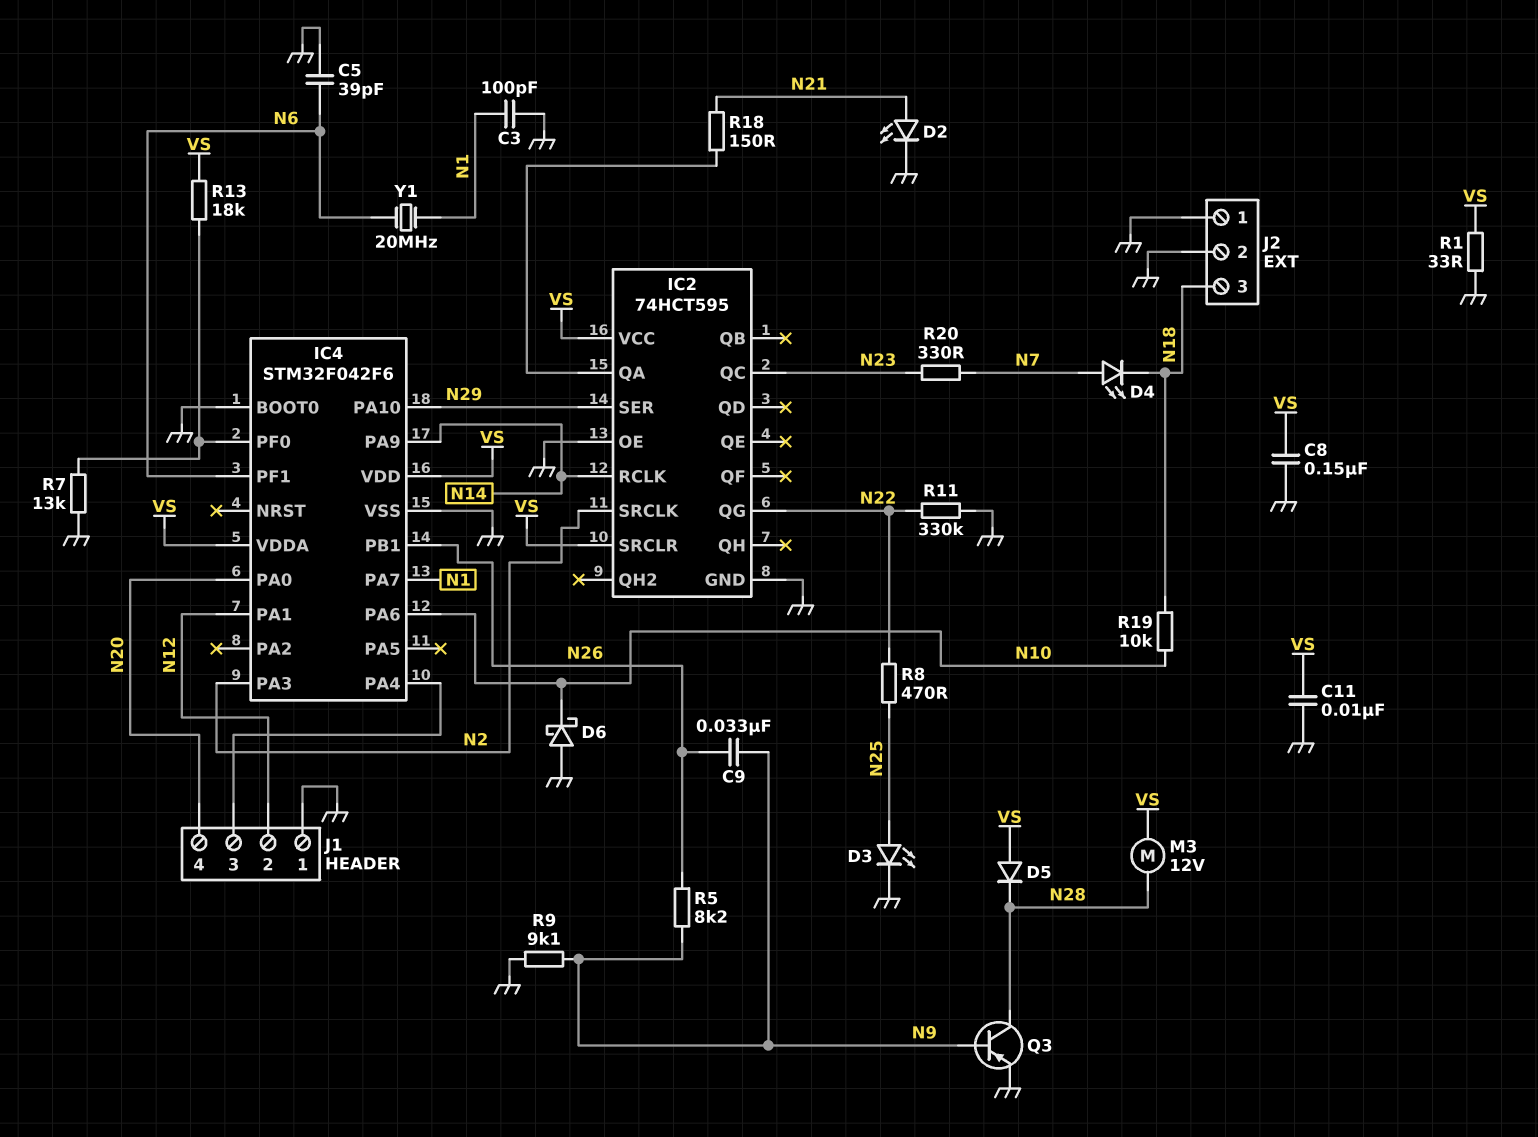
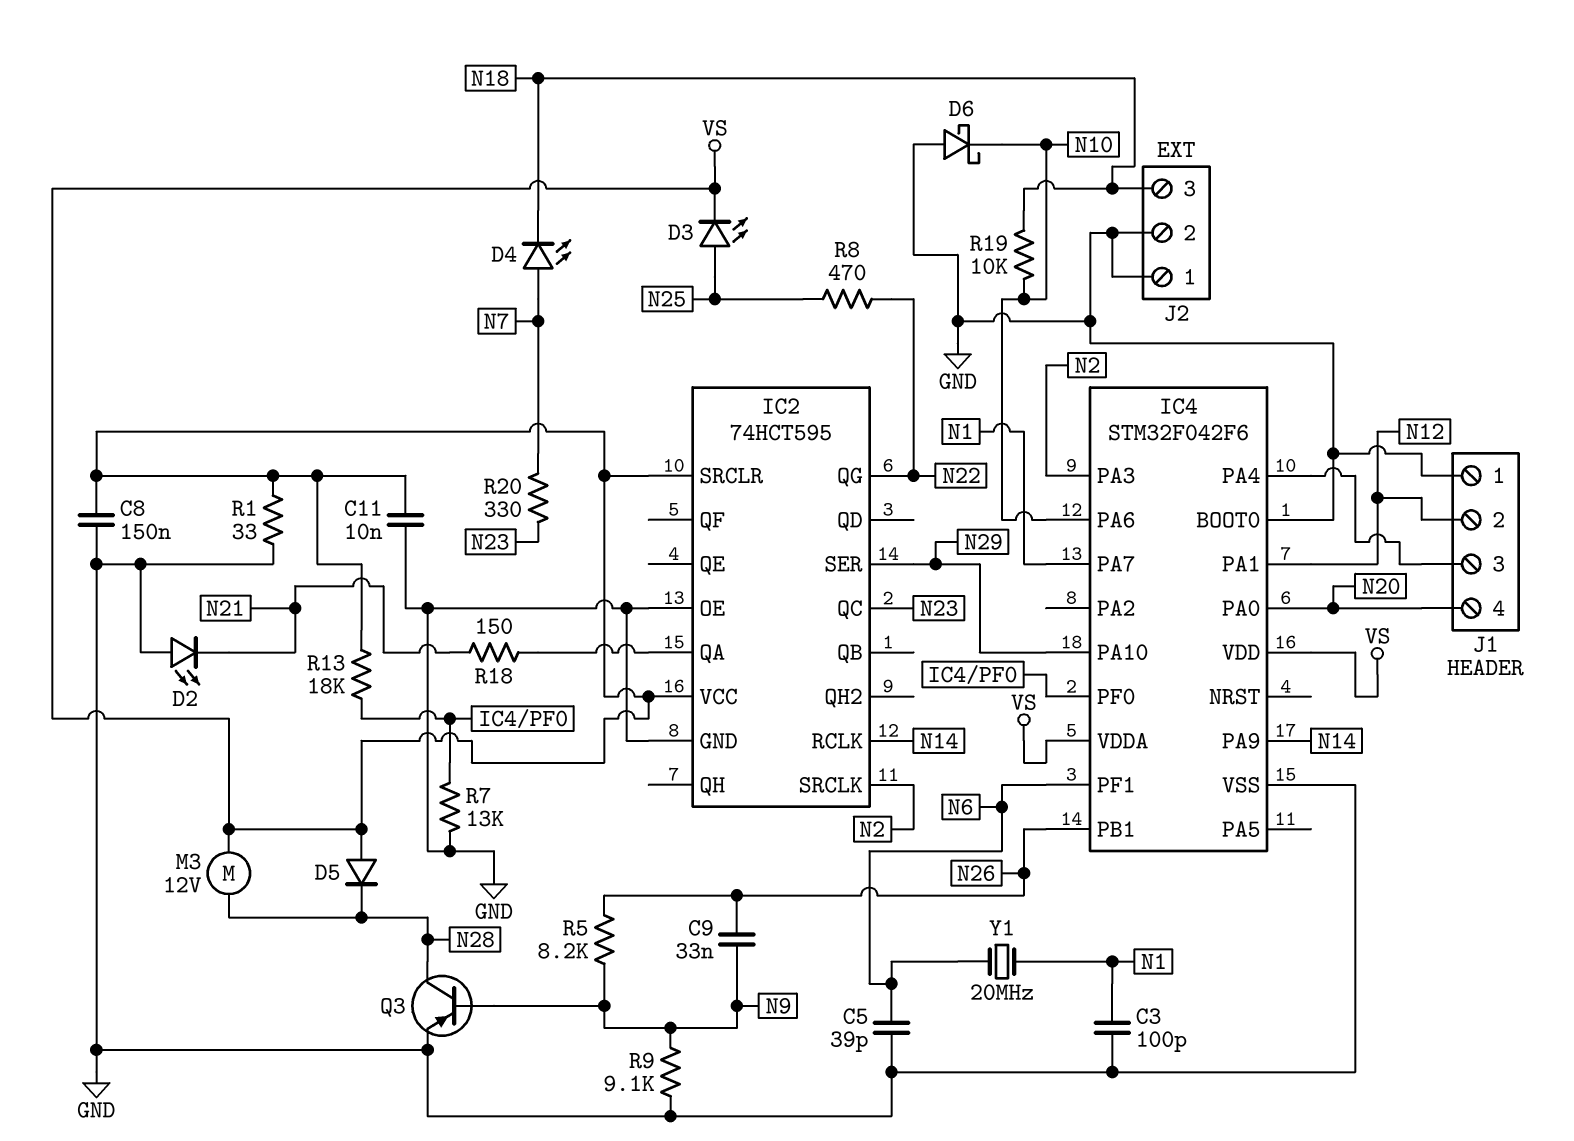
D2: LED (A N21, K GND) -> LED (A GND, K N21)
D3: LED (A N25, K GND) -> LED (A N25, K VS)
R11: 330k (GND, N22) -> none

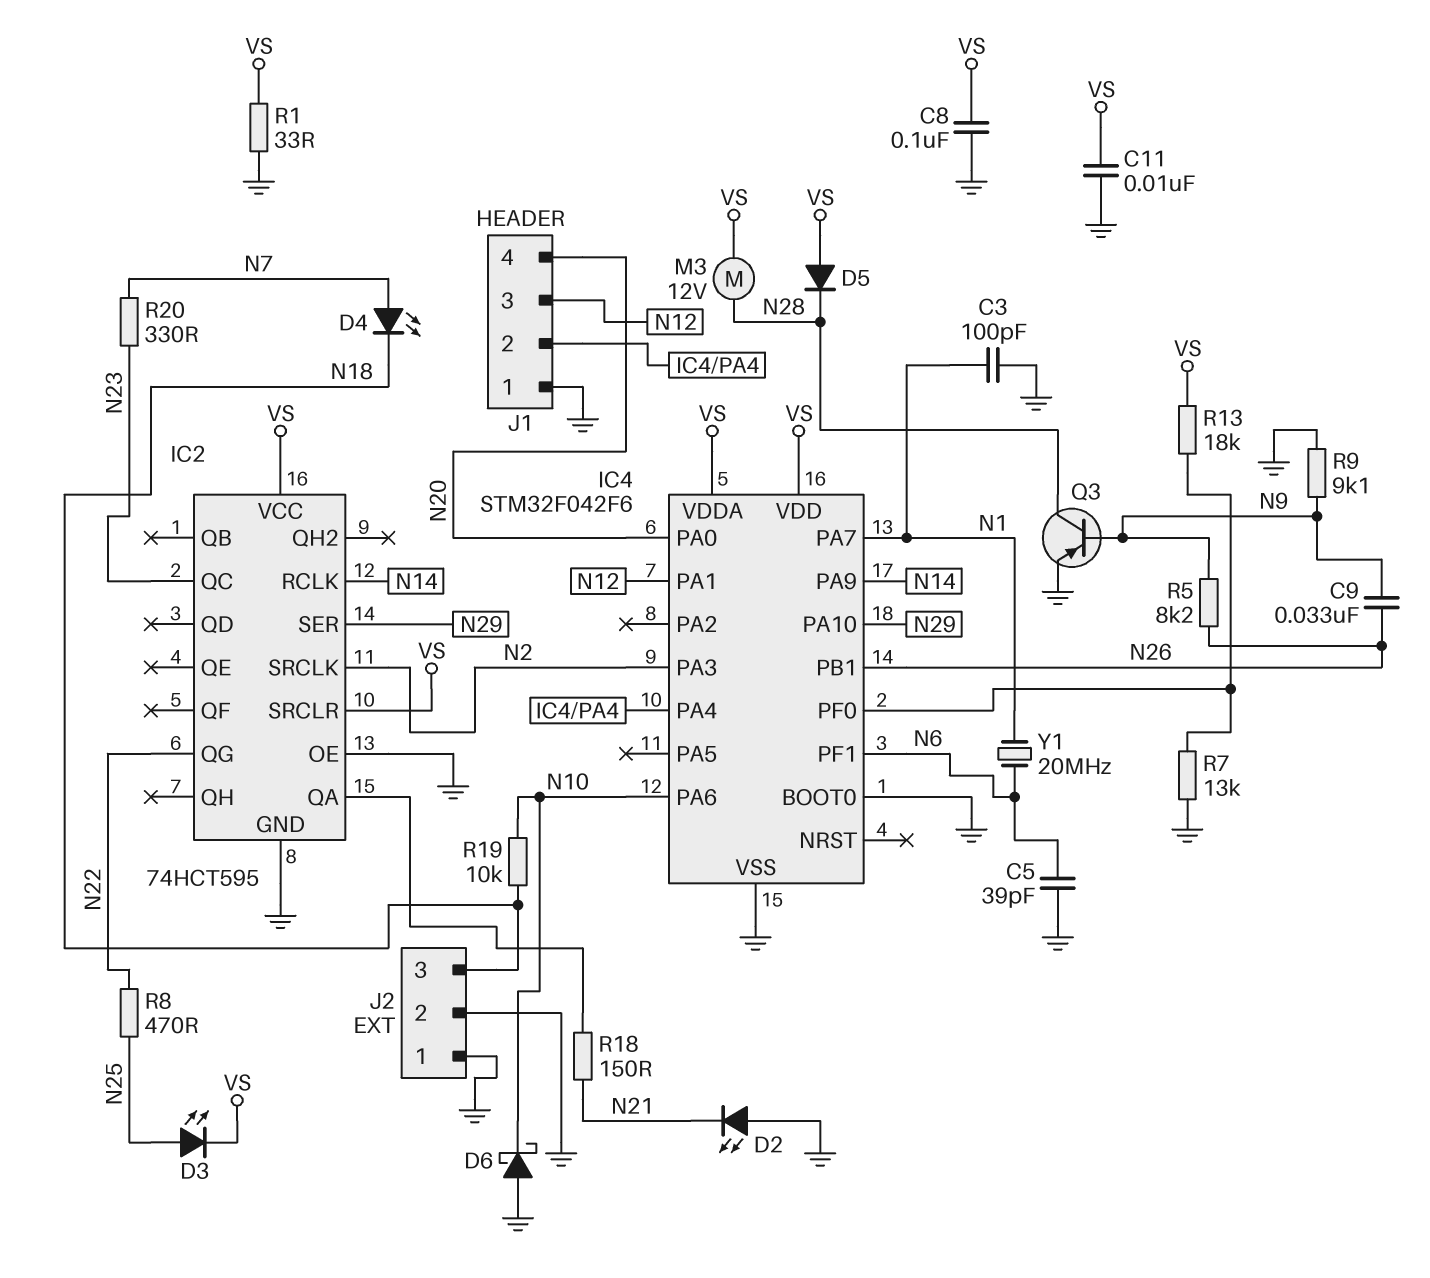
C8: 150nF (GND, VS) -> 100nF (GND, VS)
J1 pin 2: N12 -> IC4/PA4
J1 pin 3: IC4/PA4 -> N12

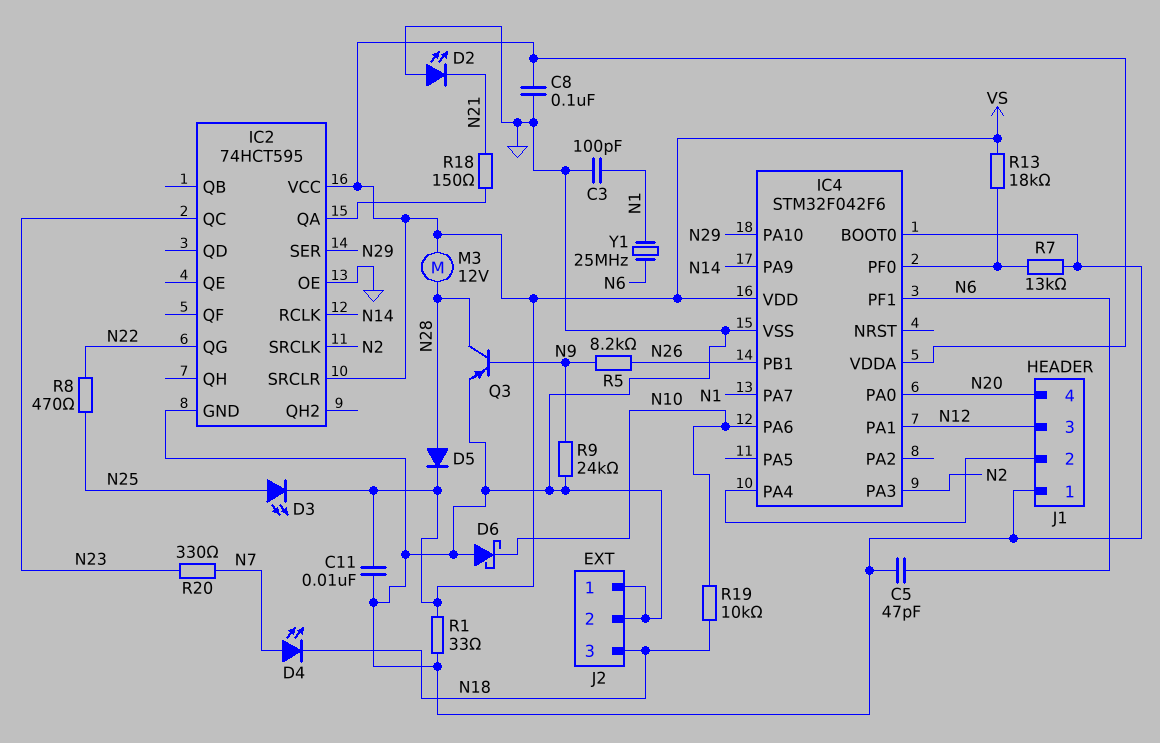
C5: 39pF (GND, N6) -> 47pF (GND, N6)
C9: 33nF (N9, N26) -> none
D5: diode (A VS, K N28) -> diode (A N28, K VS)
R9: 9.1k (GND, N9) -> 24k (GND, N9)
Y1: 20MHz (N1, N6) -> 25MHz (N1, N6)

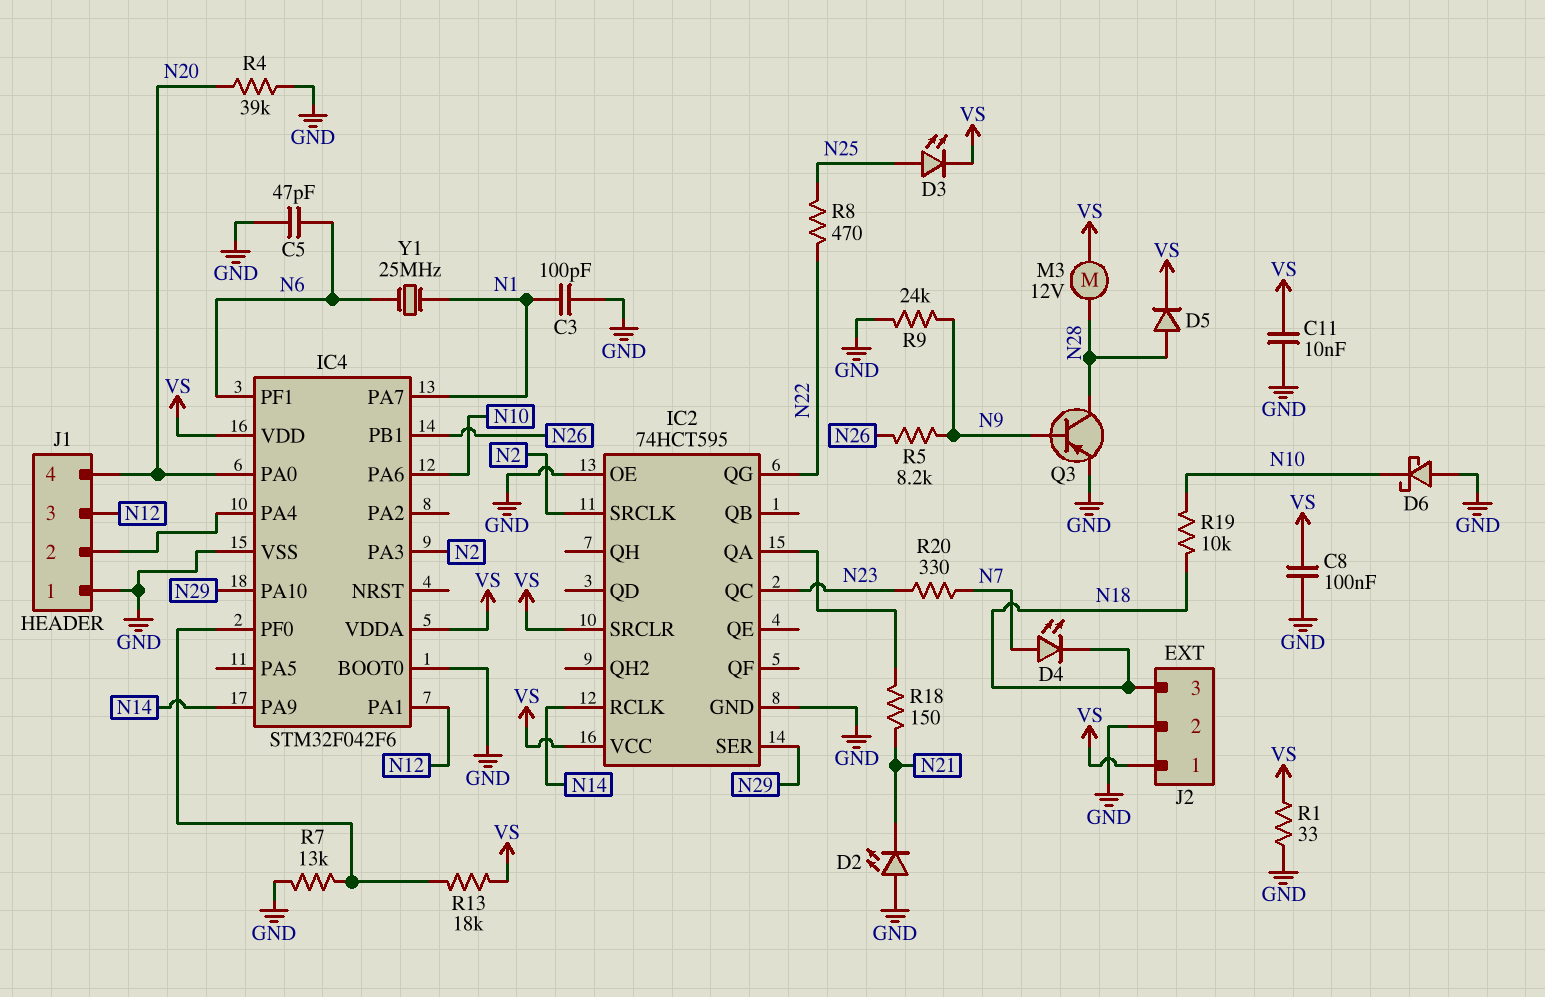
J2 pin 1: GND -> VS
R4: none -> 39k (GND, N20)

